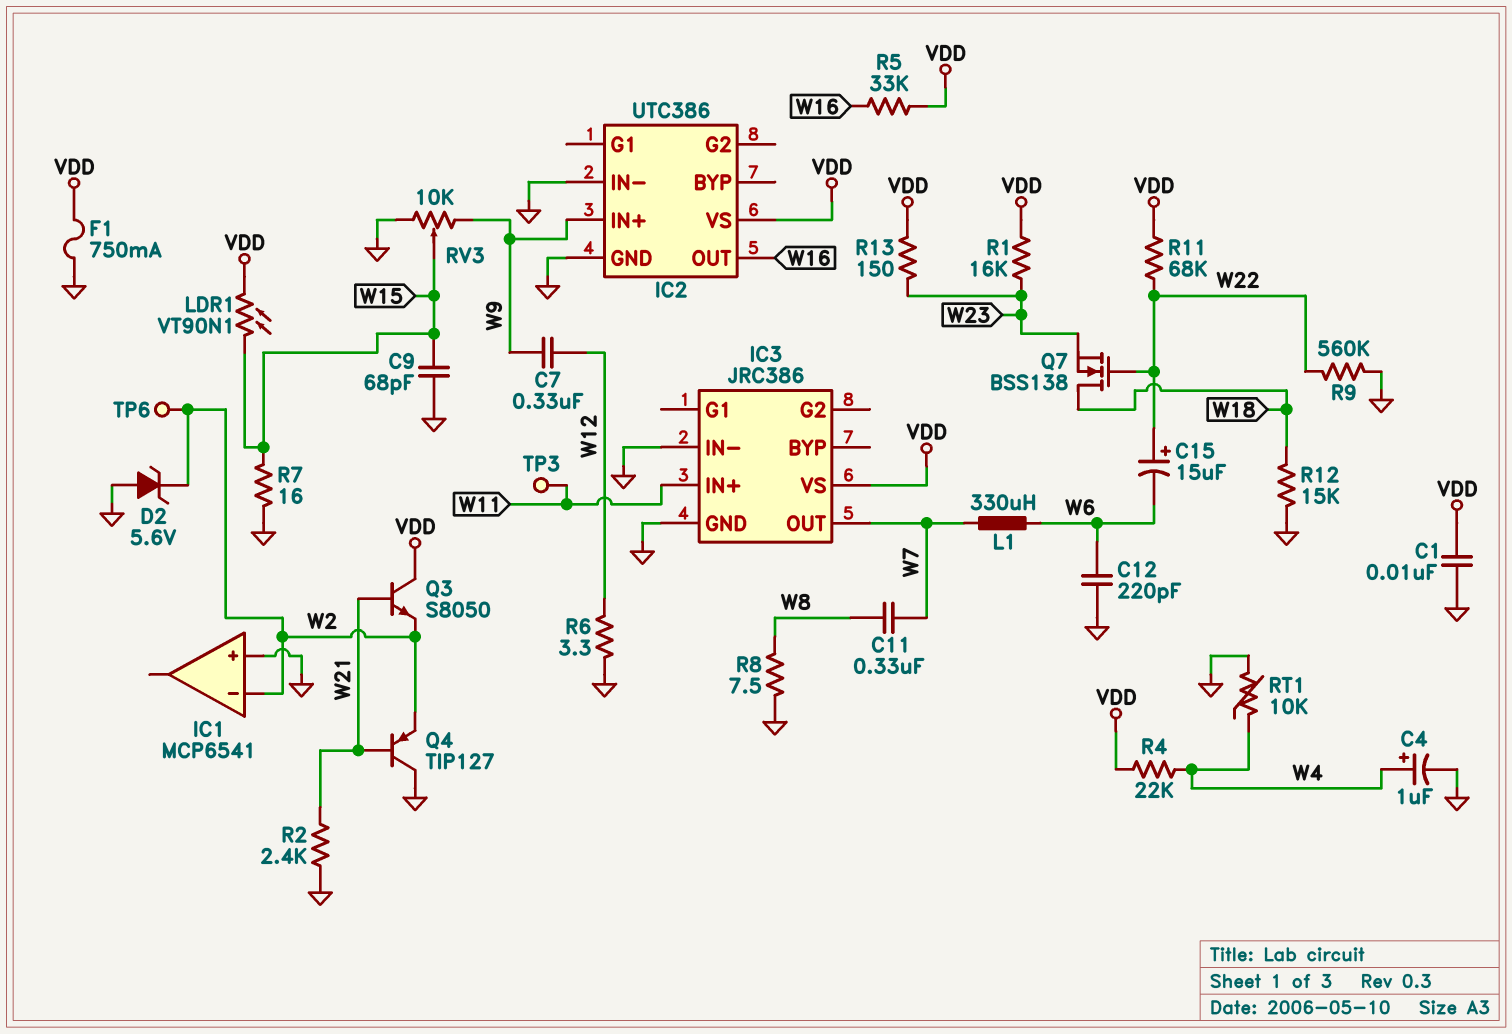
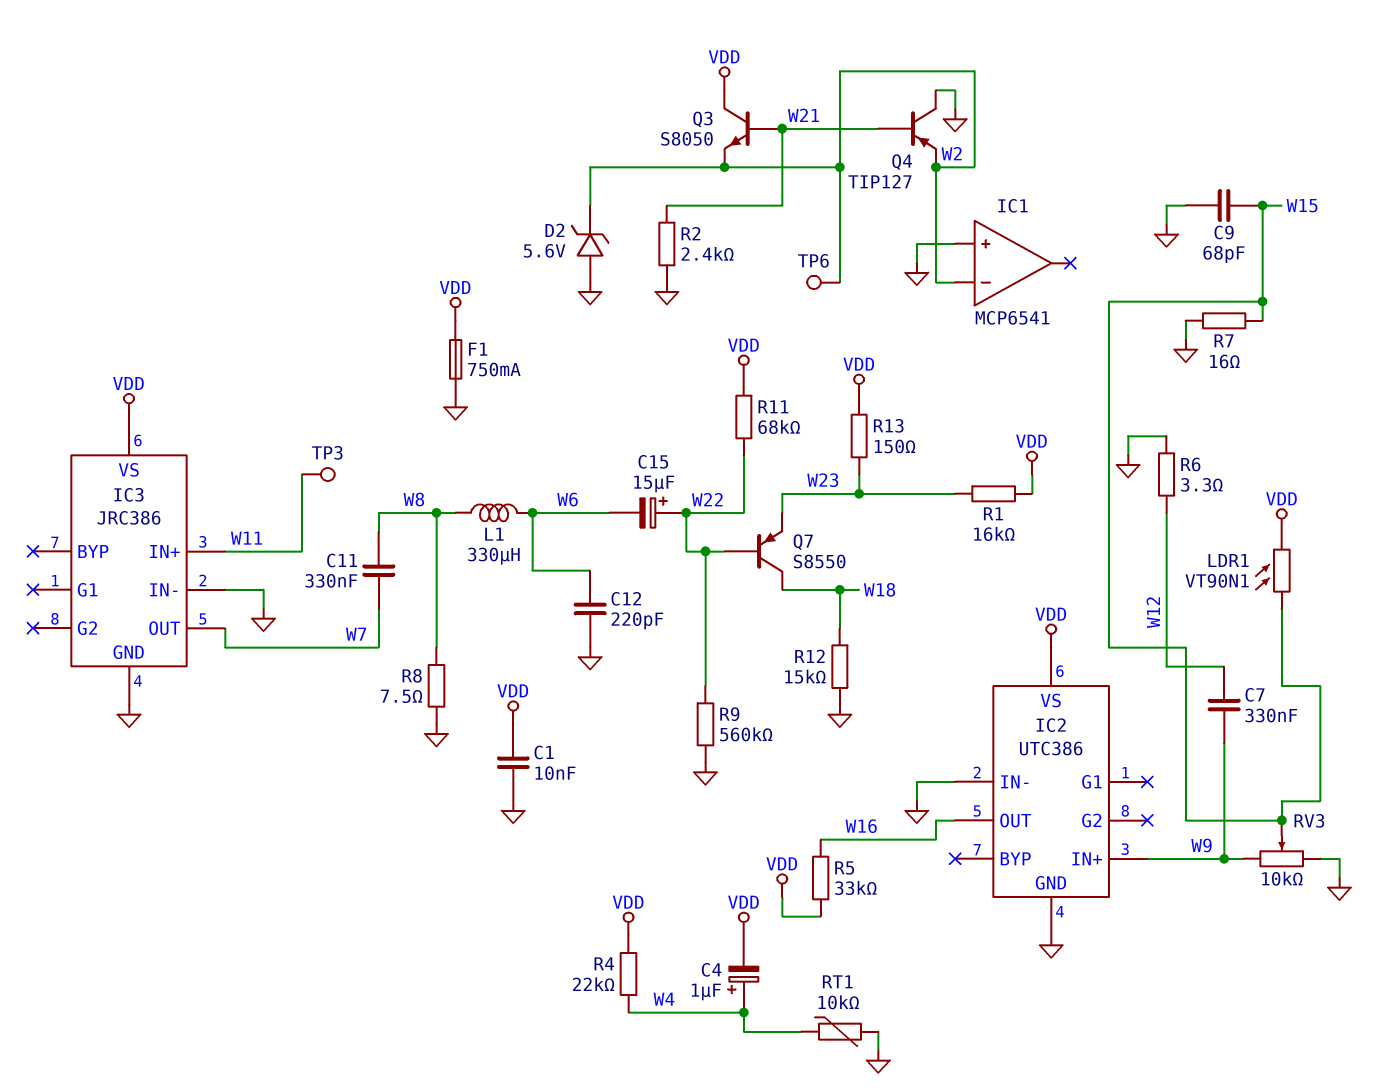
C4: 1uF (plus W4, minus GND) -> 1uF (plus W4, minus VDD)
L1: 330uH (W6, W7) -> 330uH (W6, W8)
Q7: NMOS BSS138 (G W22, D W18, S W23) -> PNP S8550 (B W22, C W18, E W23)

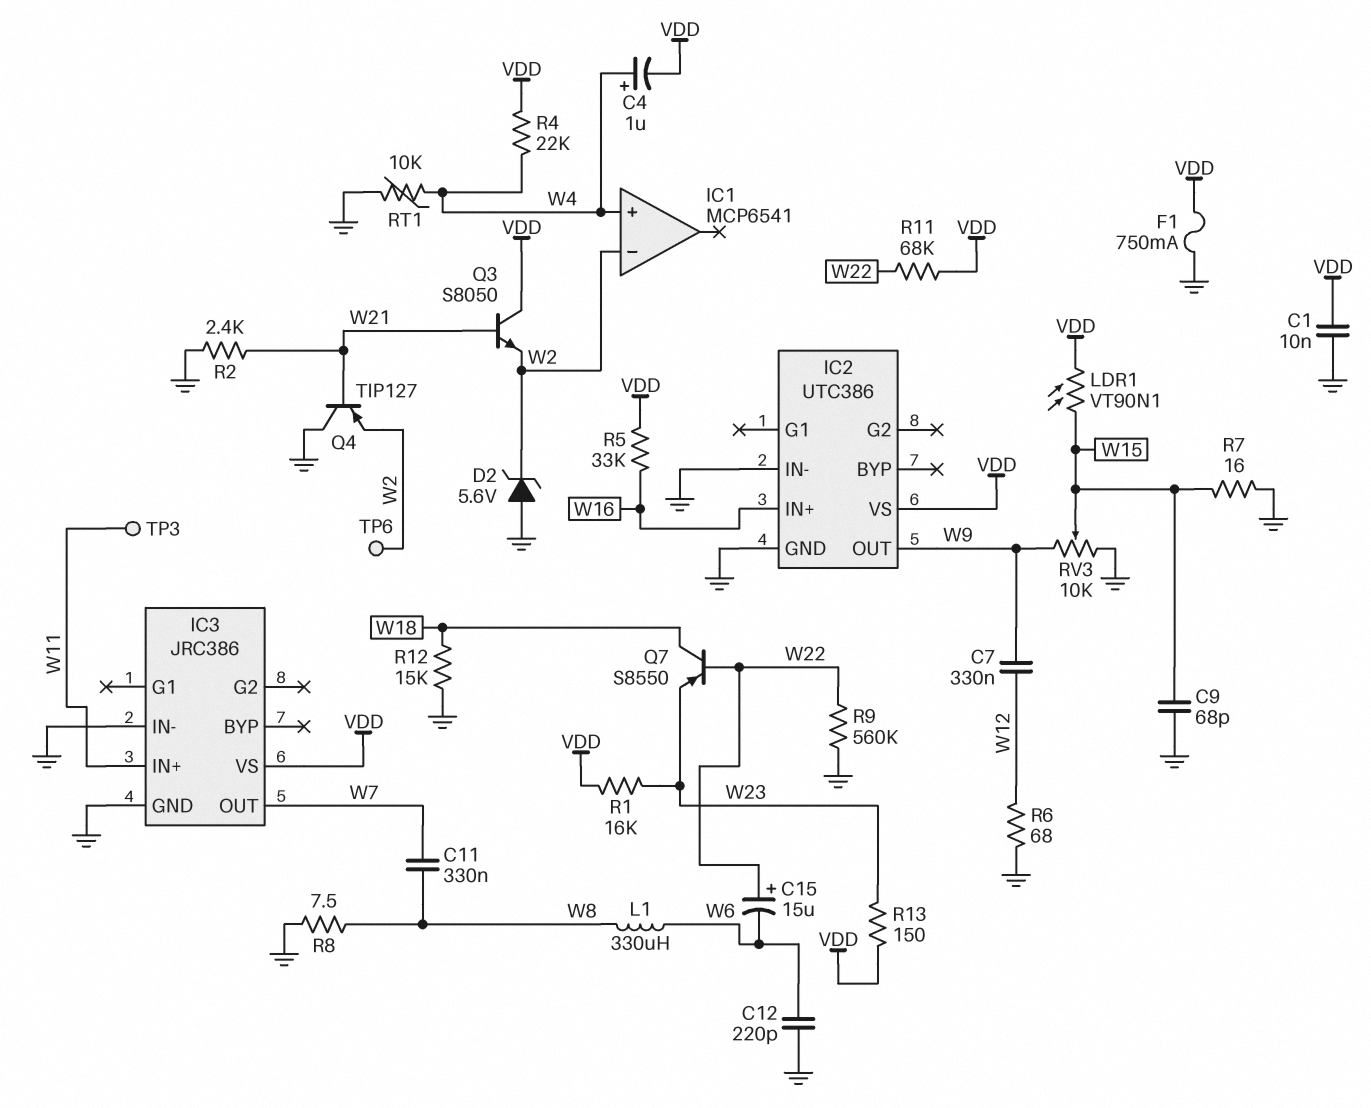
IC1 pin in+: GND -> W4
IC2 pin IN+: W9 -> W16
IC2 pin OUT: W16 -> W9
R6: 3.3 (GND, W12) -> 68 (GND, W12)

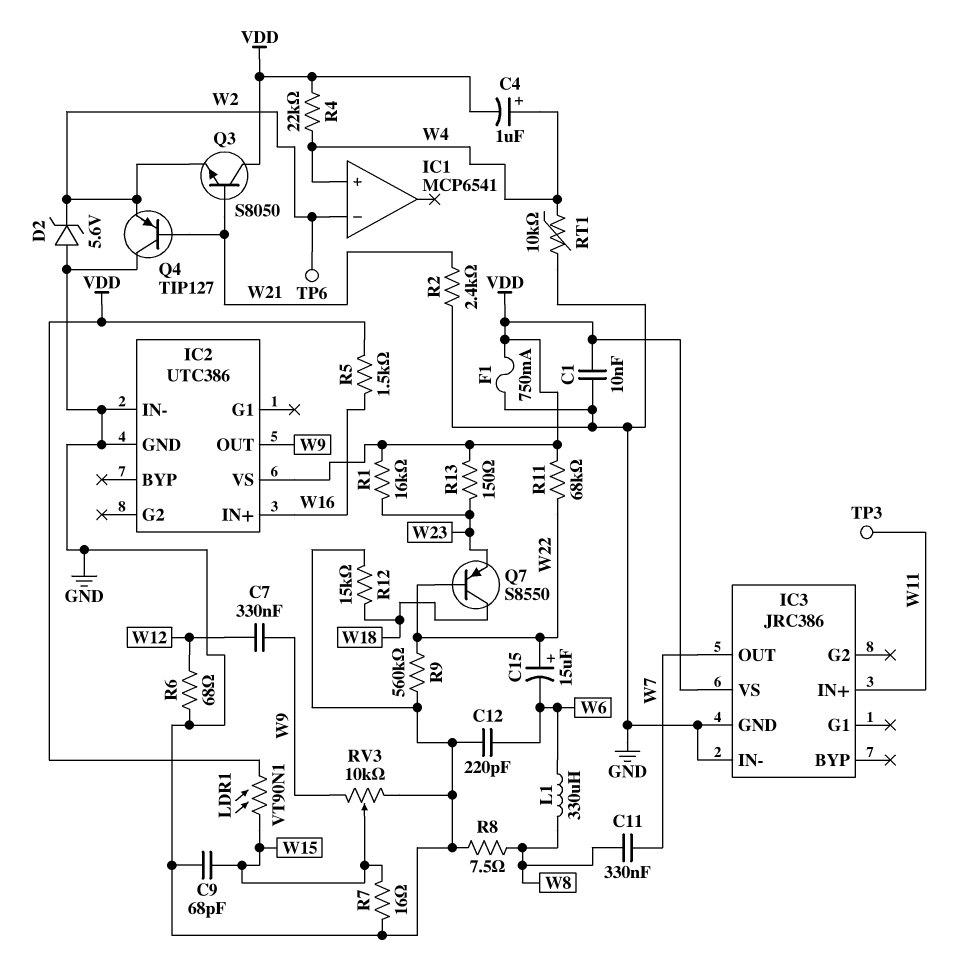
R5: 33k (VDD, W16) -> 1.5k (VDD, W16)

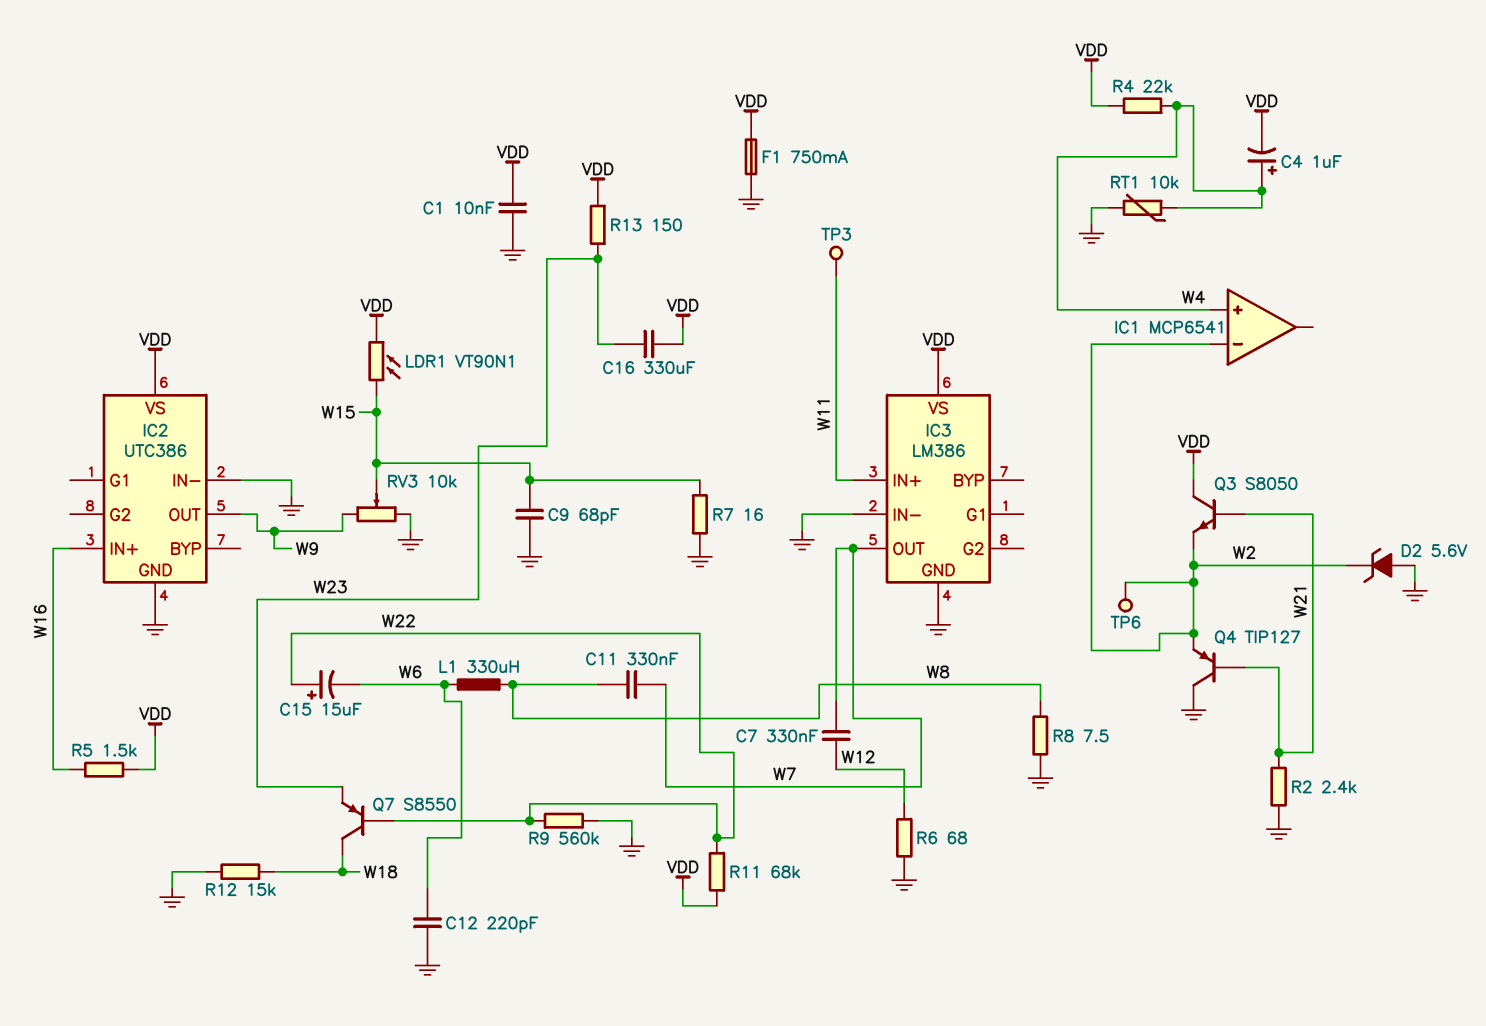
C7: 330nF (W9, W12) -> 330nF (W7, W12)
C16: none -> 330uF (VDD, W23)
IC3: JRC386 -> LM386
R1: 16k (VDD, W23) -> none

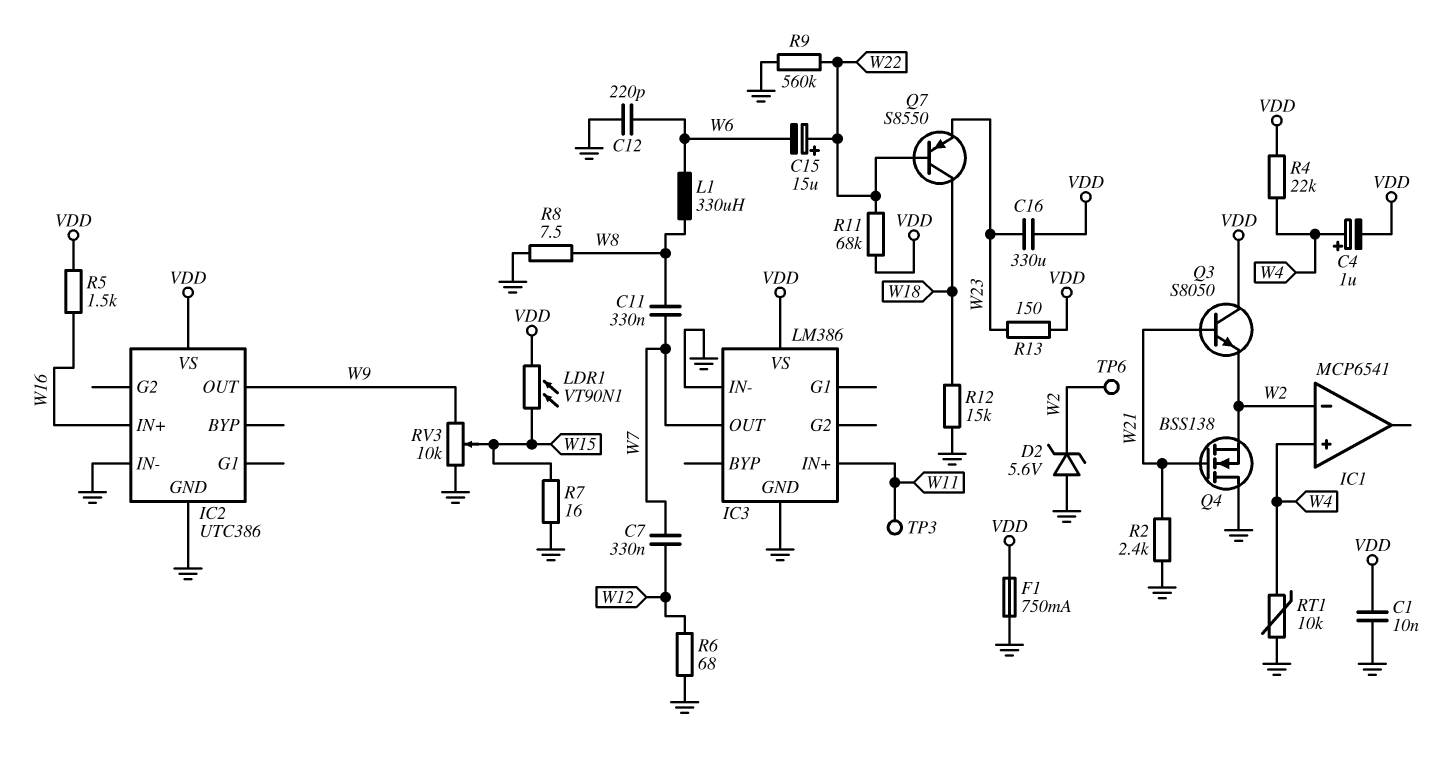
C9: 68pF (GND, W15) -> none
Q4: PNP TIP127 (B W21, C GND, E W2) -> NMOS BSS138 (G W21, D GND, S W2)

